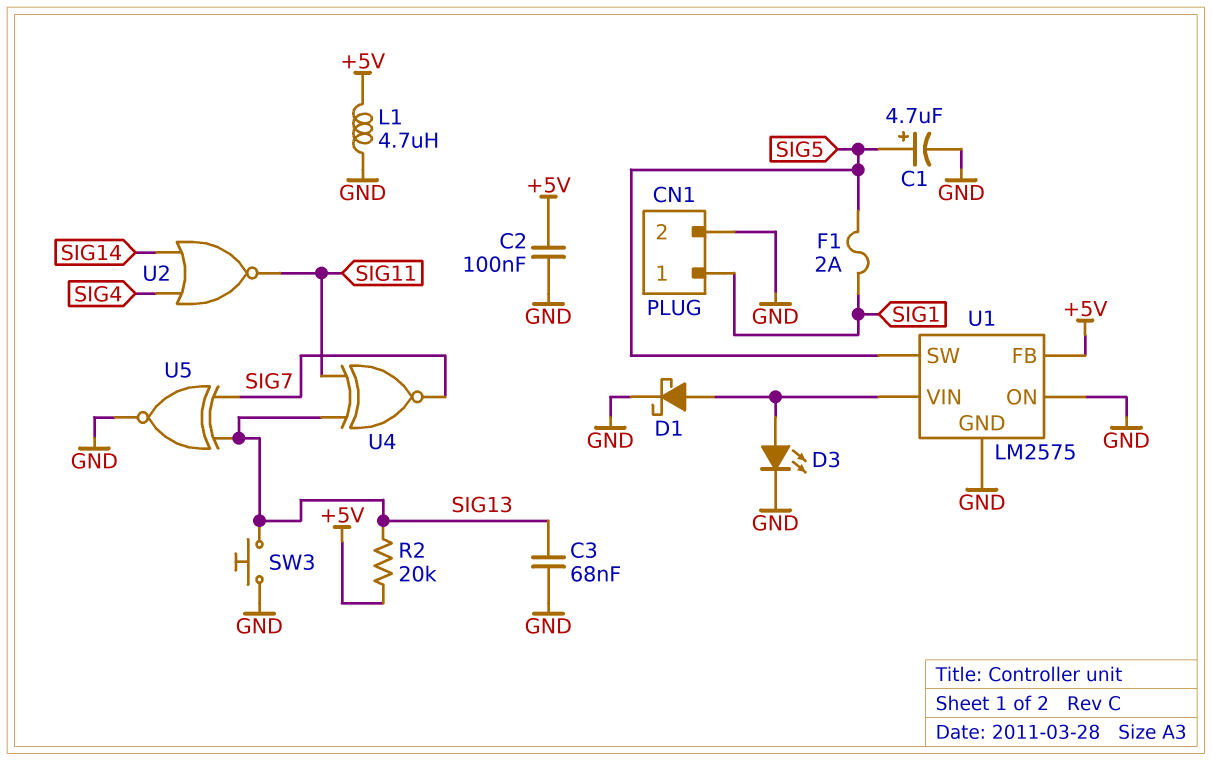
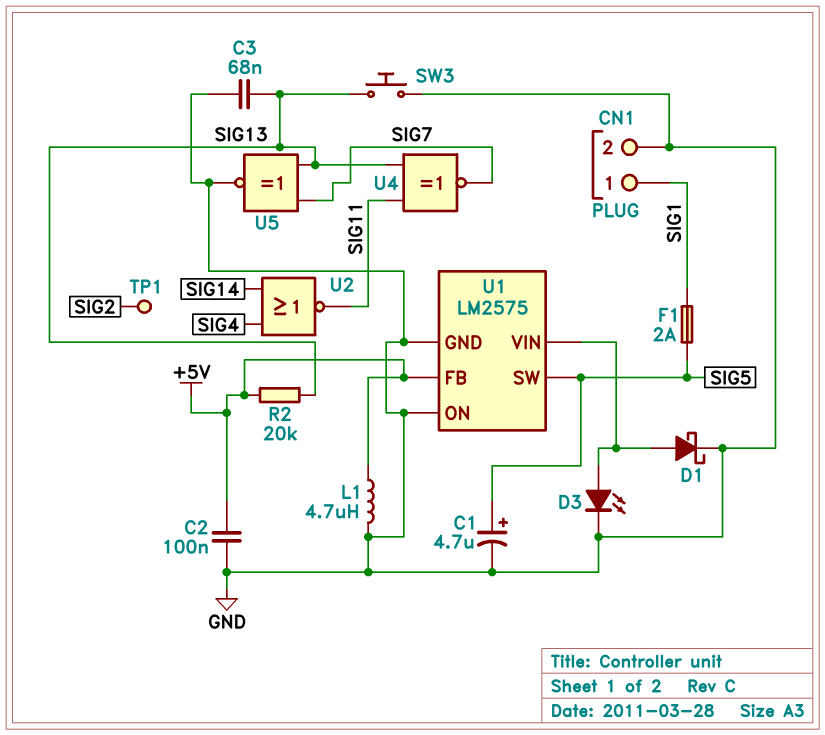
TP1: none -> test point (SIG2)

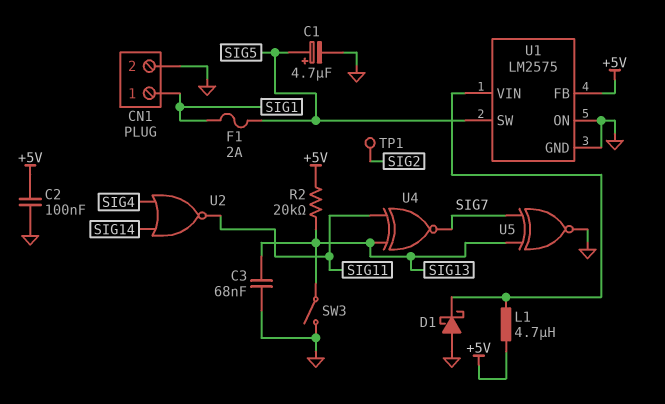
D1: schottky (A U1/VIN, K GND) -> schottky (A GND, K U1/VIN)
D3: LED (A U1/VIN, K GND) -> none
L1: 4.7uH (+5V, GND) -> 4.7uH (+5V, U1/VIN)
SW3: button (GND, SIG13) -> switch (GND, SIG13)

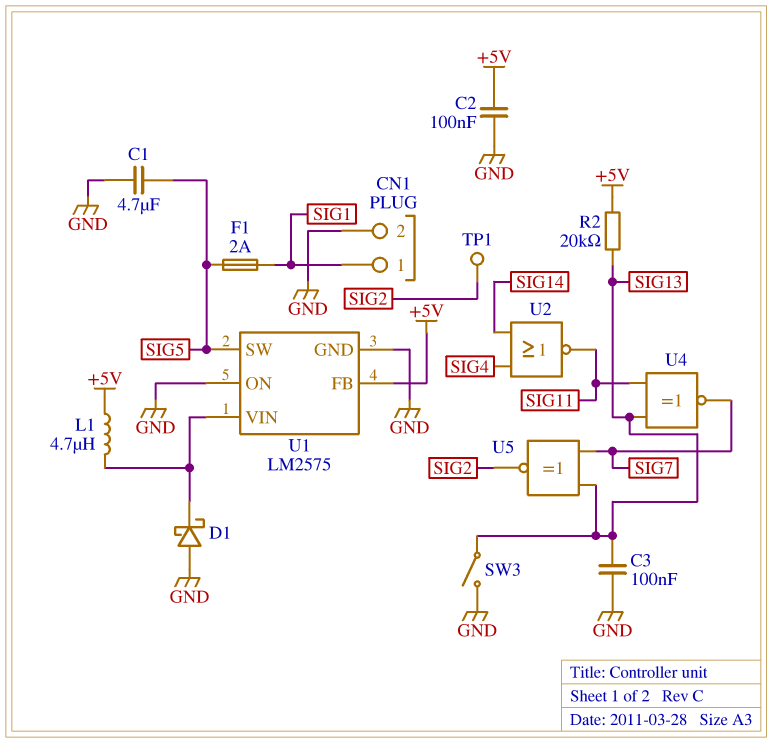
C1: 4.7uF (plus SIG5, minus GND) -> 4.7uF (GND, SIG5)
C3: 68nF (GND, SIG13) -> 100nF (GND, SIG13)
U5: XNOR (in SIG7, in SIG13, out GND) -> XNOR (in SIG7, in SIG13, out SIG2)

